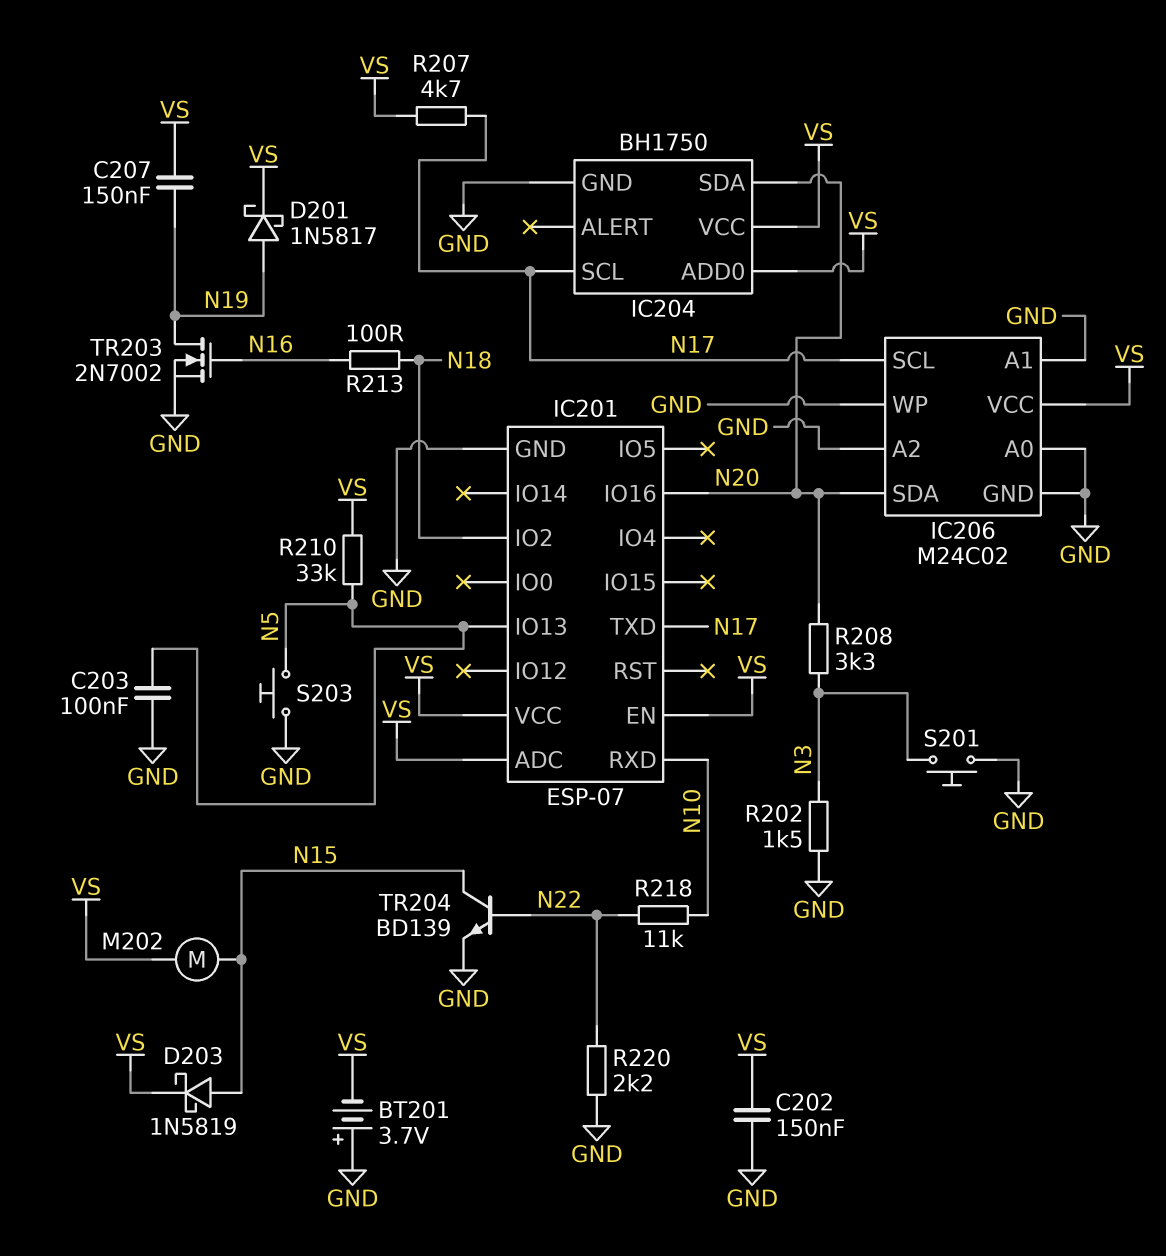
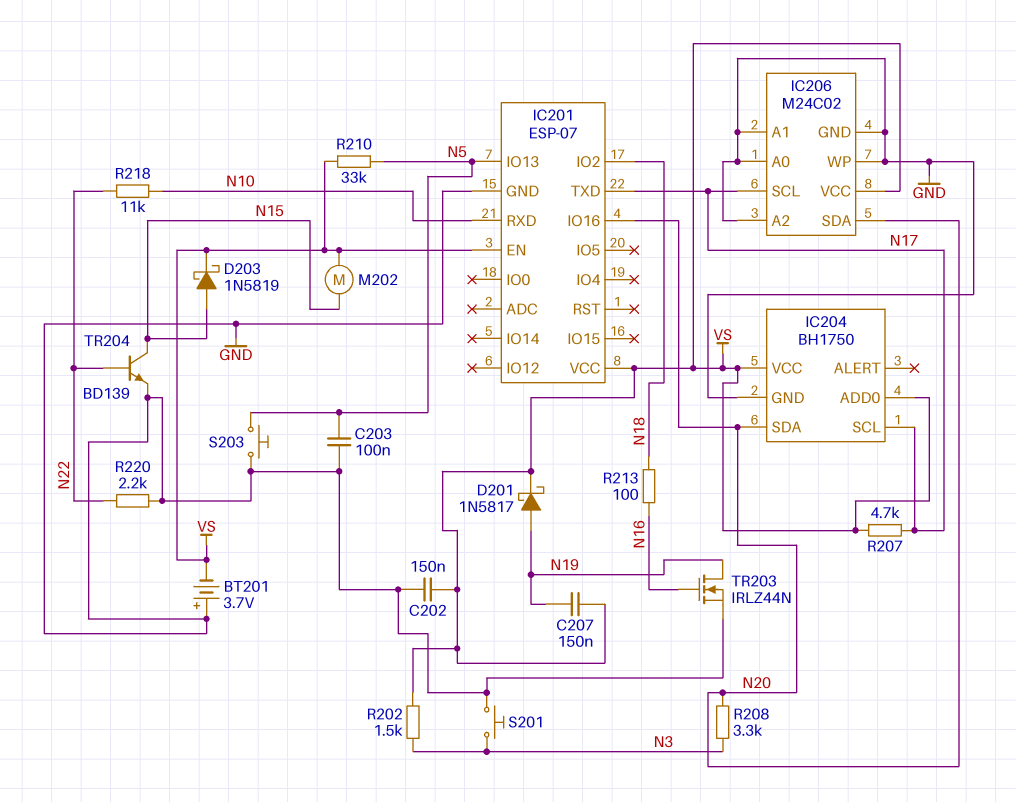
IC201 pin ADC: VS -> none
R202: 1.5k (GND, N3) -> 1.5k (N3, VS)
TR203: NMOS 2N7002 (G N16, D N19, S GND) -> NMOS IRLZ44N (G N16, D N19, S GND)

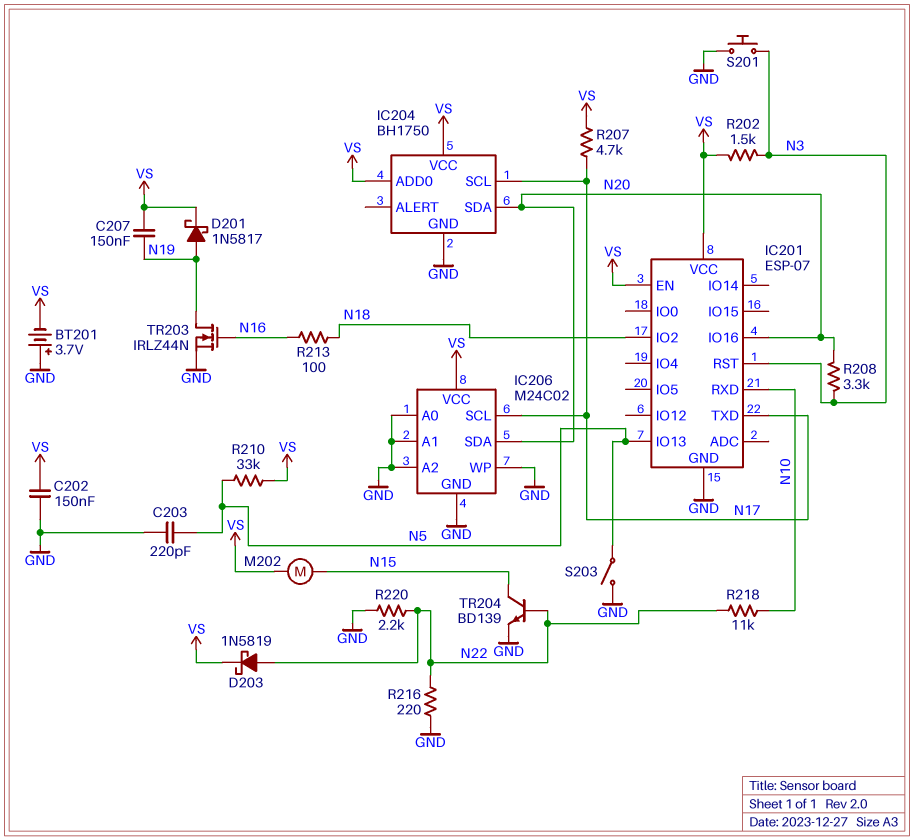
C203: 100nF (GND, N5) -> 220pF (GND, N5)
D203: schottky 1N5819 (A N15, K VS) -> schottky 1N5819 (A N22, K VS)
IC201 pin RST: none -> N3
R216: none -> 220 (GND, N22)
S203: button (GND, N5) -> switch (GND, N5)

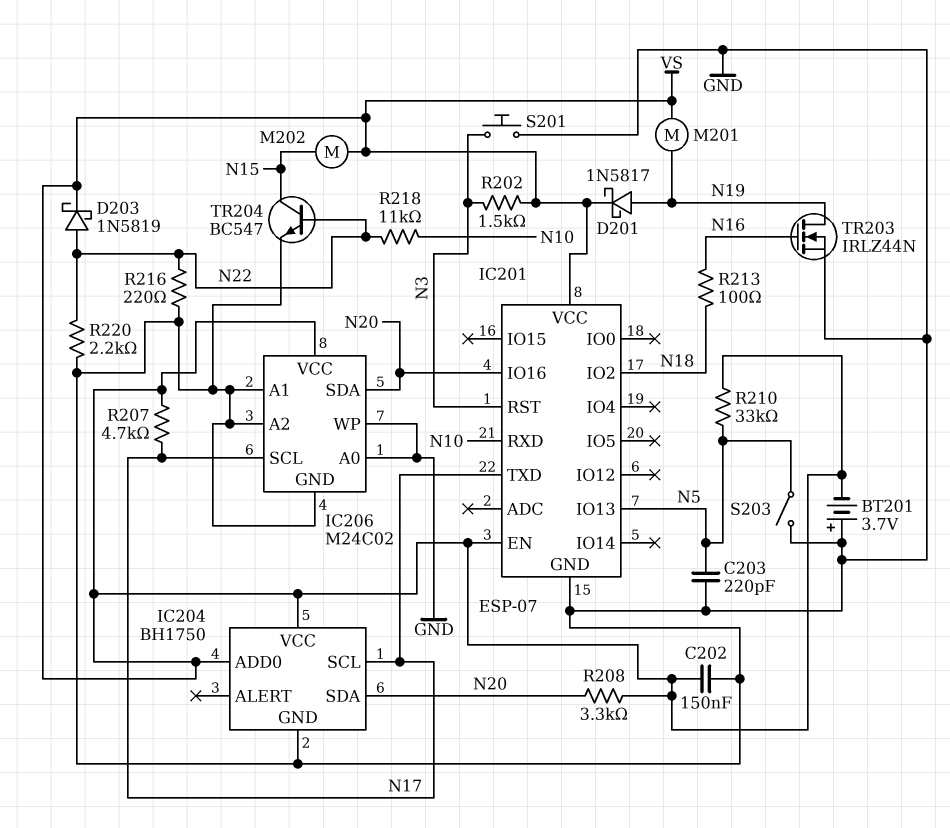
C207: 150nF (N19, VS) -> none
M201: none -> motor (N19, VS)
R208: 3.3k (N3, N20) -> 3.3k (N20, VS)
TR204: NPN BD139 (B N22, C N15, E GND) -> NPN BC547 (B N22, C N15, E GND)

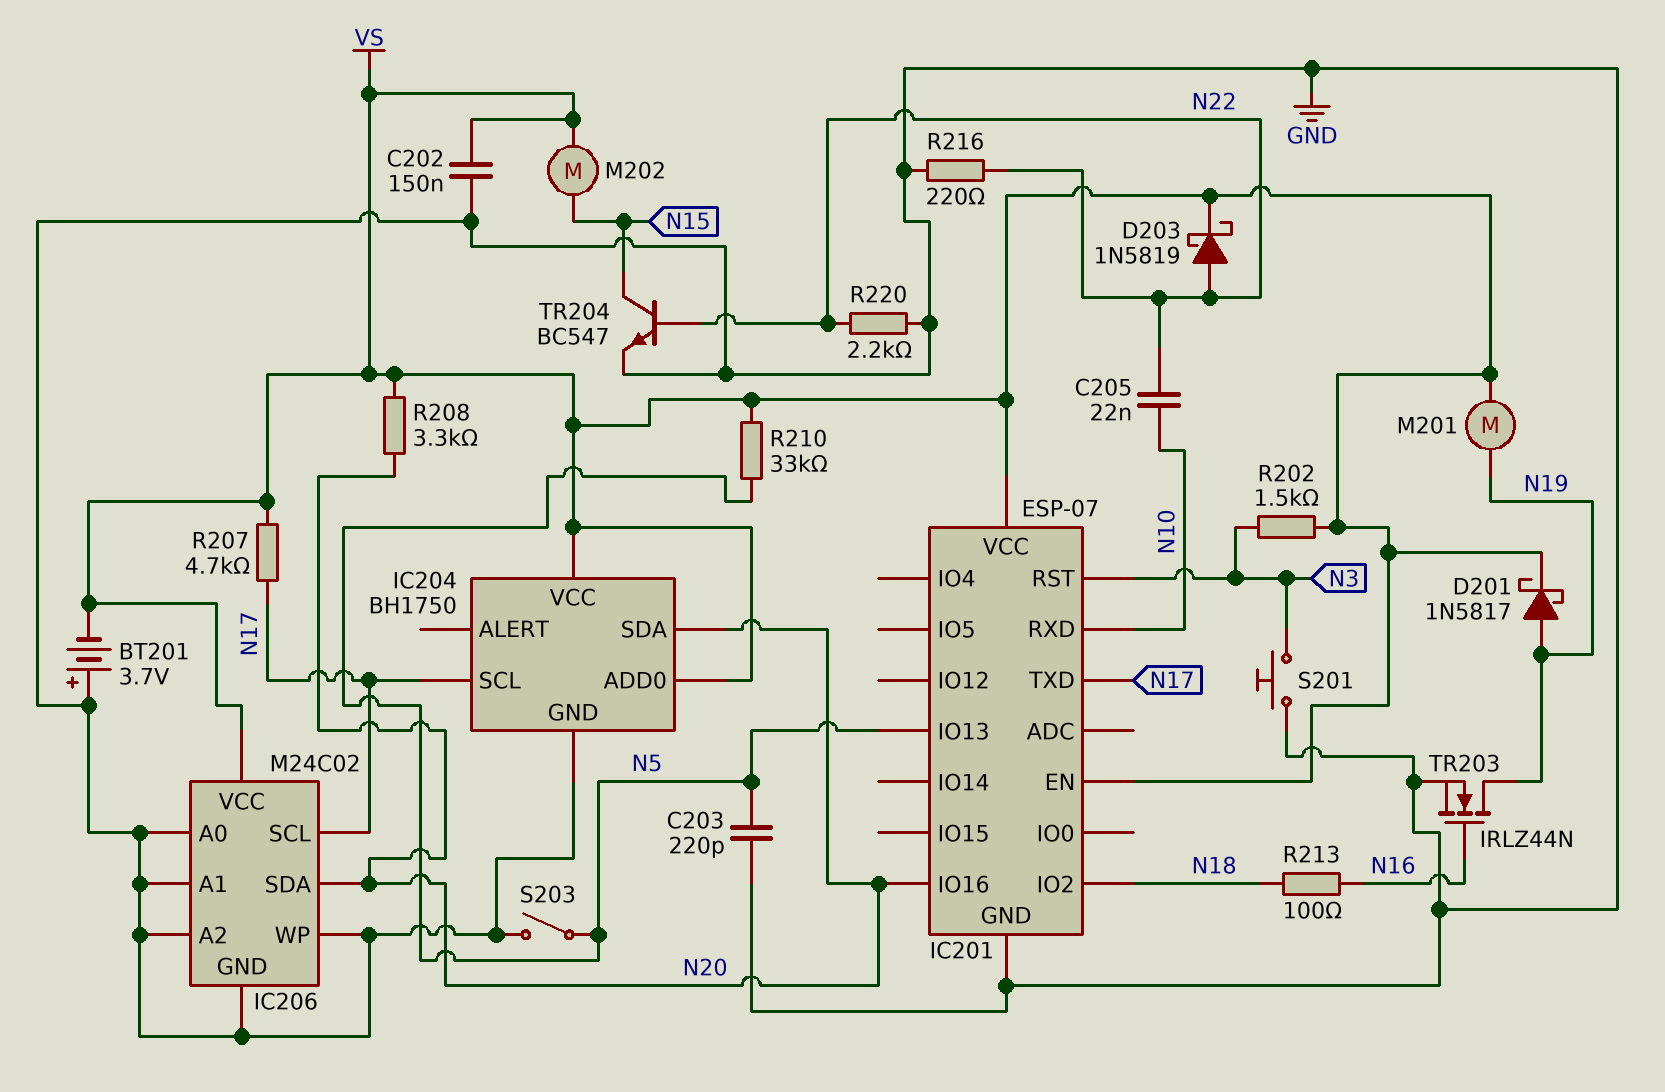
C205: none -> 22nF (N10, N22)
R218: 11k (N10, N22) -> none

